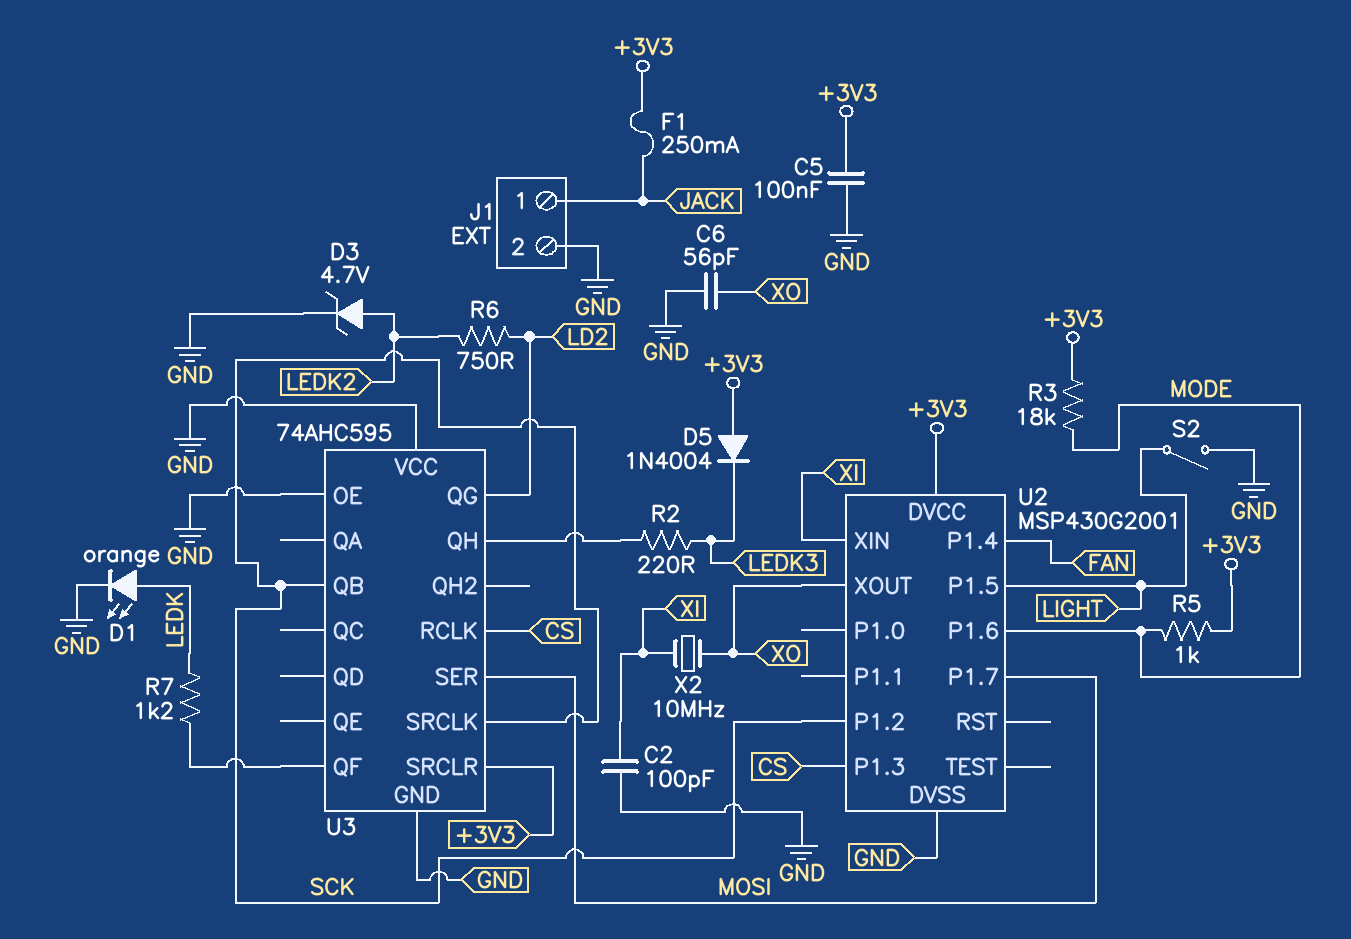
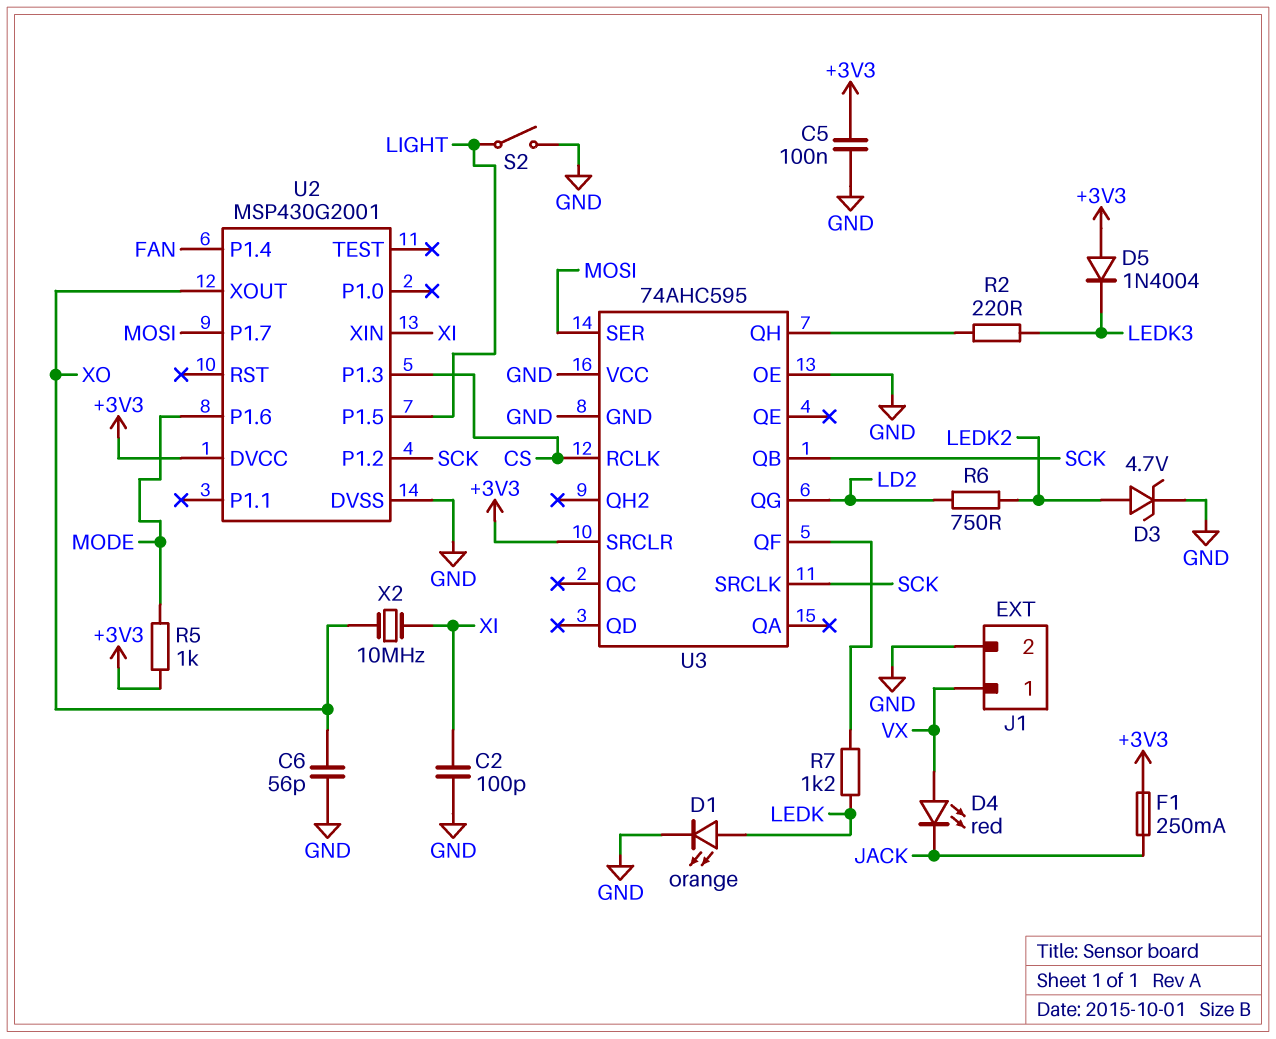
D4: none -> LED red (A VX, K JACK)
J1 pin 1: JACK -> VX
R3: 18k (+3V3, MODE) -> none

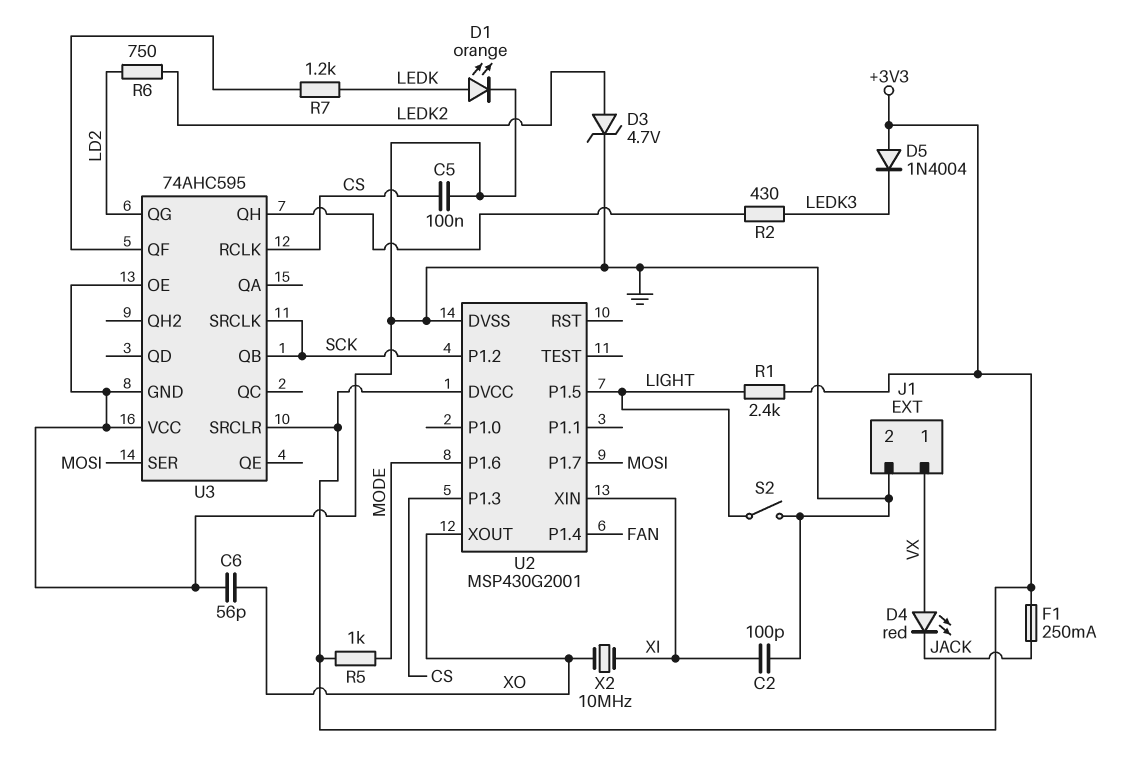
C5: 100nF (+3V3, GND) -> 100nF (CS, GND)
R1: none -> 2.4k (+3V3, LIGHT)
R2: 220 (LEDK3, U3/QH) -> 430 (LEDK3, U3/QH)

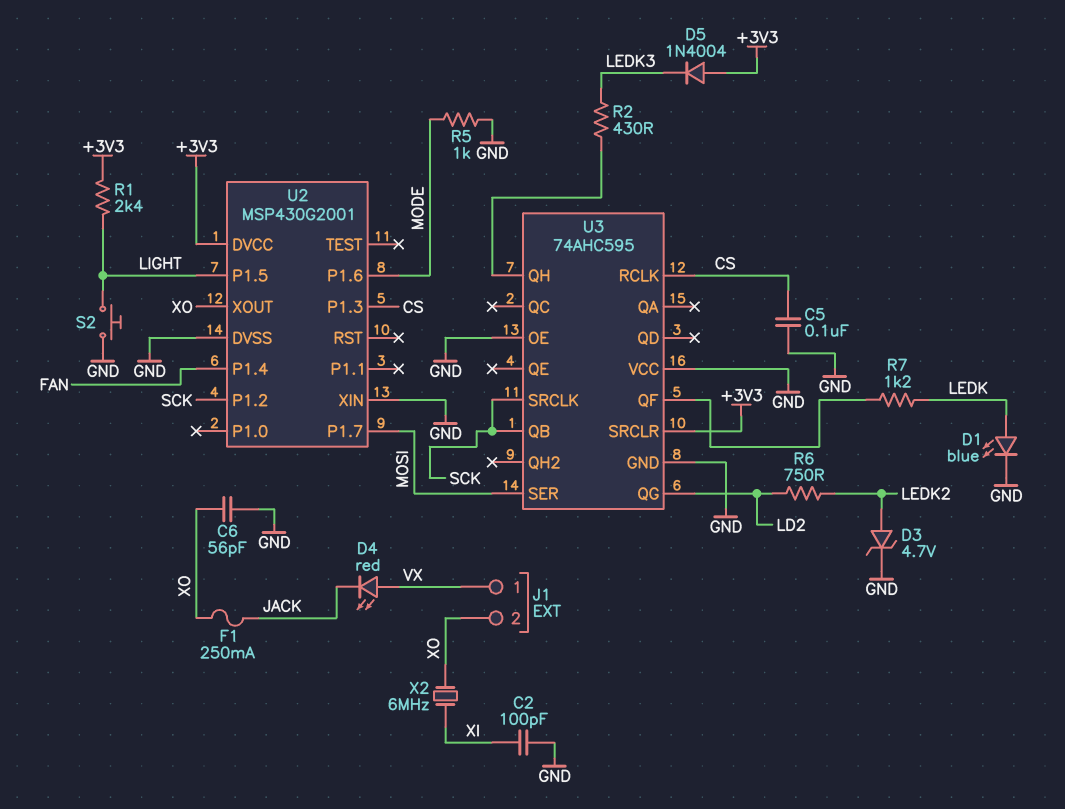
D1: LED orange (A LEDK, K GND) -> LED blue (A LEDK, K GND)
F1: 250mA (+3V3, JACK) -> 250mA (JACK, XO)
J1 pin 2: GND -> XO
R5: 1k (+3V3, MODE) -> 1k (GND, MODE)
S2: switch (GND, LIGHT) -> button (GND, LIGHT)
U2 pin XIN: XI -> GND
X2: 10MHz (XI, XO) -> 6MHz (XI, XO)

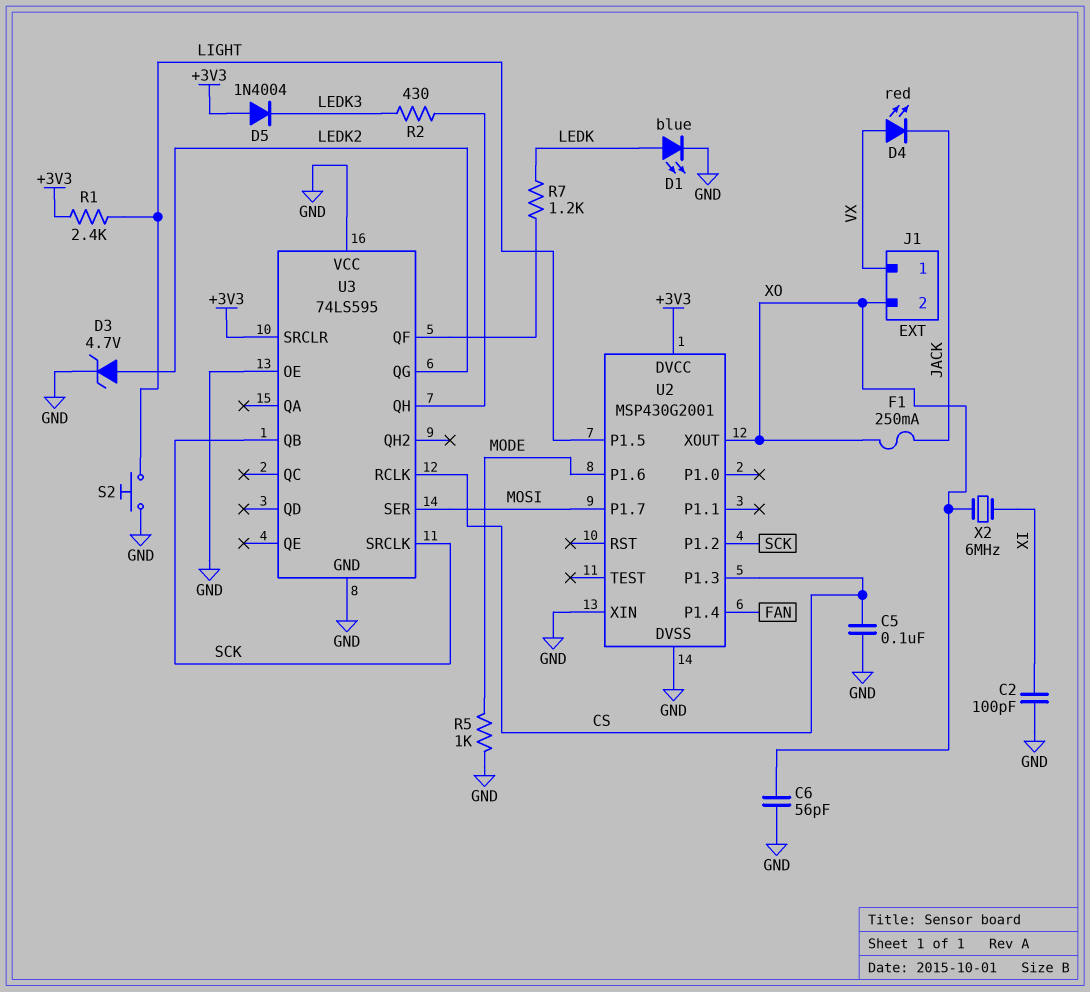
R6: 750 (LD2, LEDK2) -> none
U3: 74AHC595 -> 74LS595
U3 pin QG: LD2 -> LEDK2

